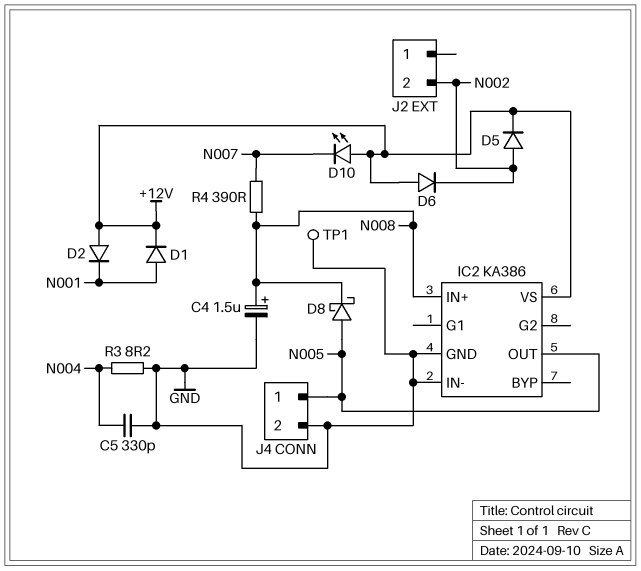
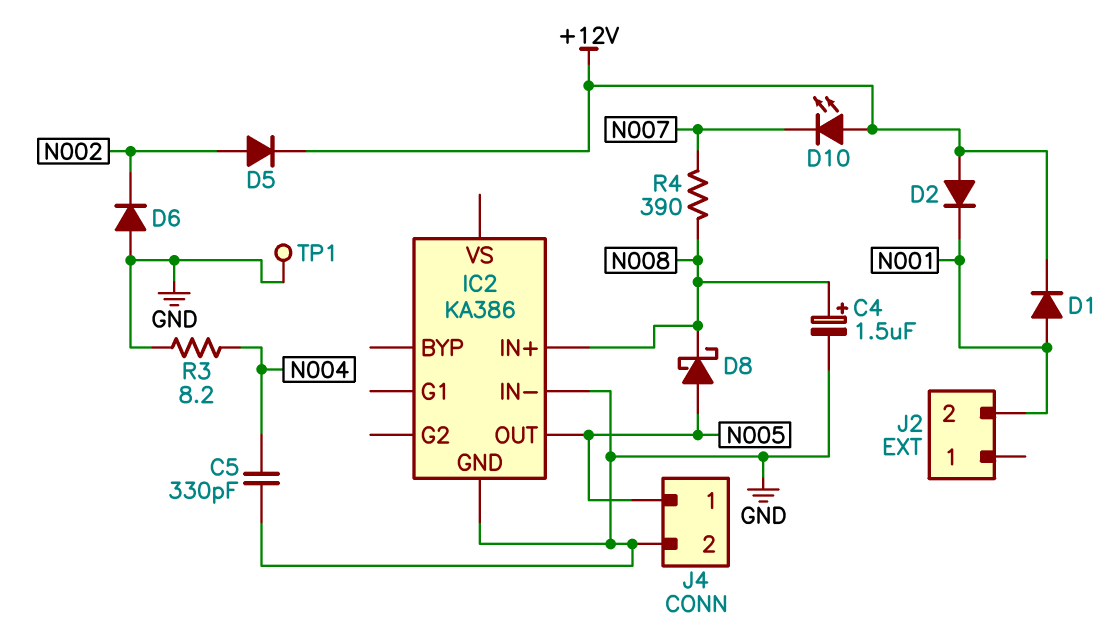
D6: diode (A +12V, K N002) -> diode (A GND, K N002)
IC2 pin VS: +12V -> none
J2 pin 2: N002 -> N001

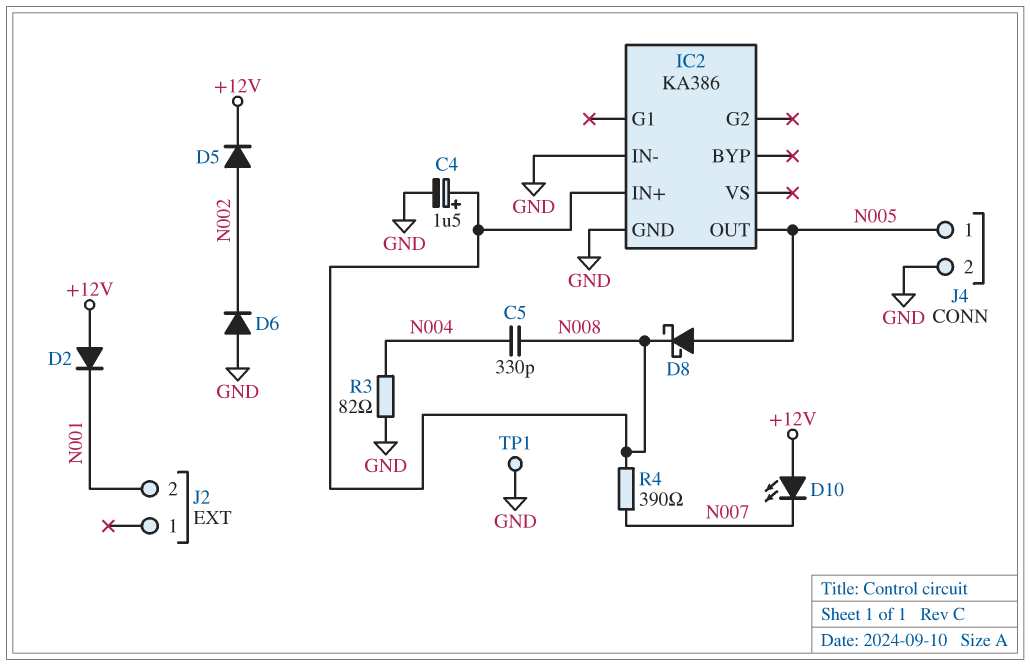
C5: 330pF (GND, N004) -> 330pF (N004, N008)
D1: diode (A N001, K +12V) -> none
R3: 8.2 (GND, N004) -> 82 (GND, N004)

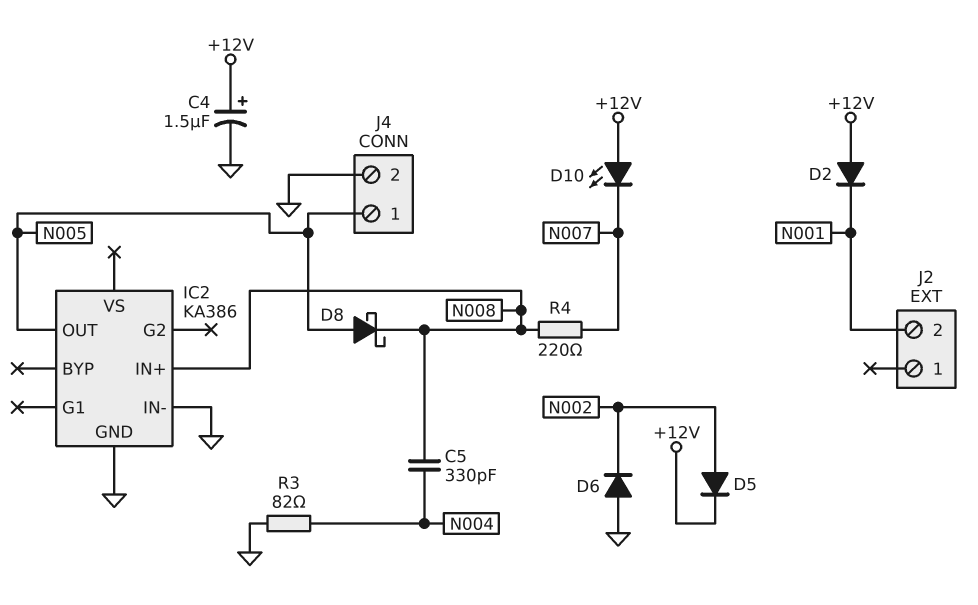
C4: 1.5uF (plus N008, minus GND) -> 1.5uF (plus +12V, minus GND)
R4: 390 (N007, N008) -> 220 (N007, N008)
TP1: test point (GND) -> none

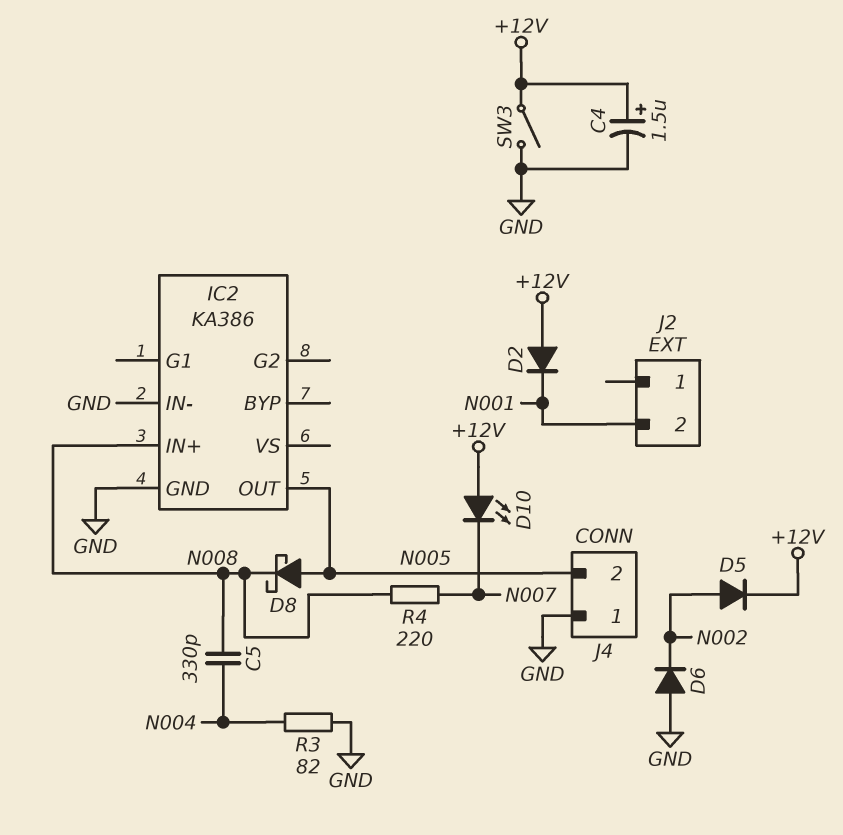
J4 pin 1: N005 -> GND
J4 pin 2: GND -> N005
SW3: none -> switch (+12V, GND)

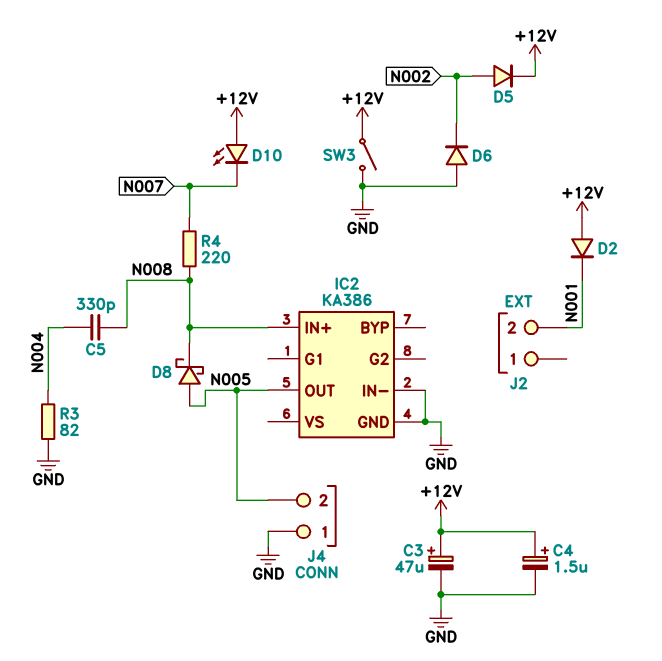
C3: none -> 47uF (plus +12V, minus GND)

